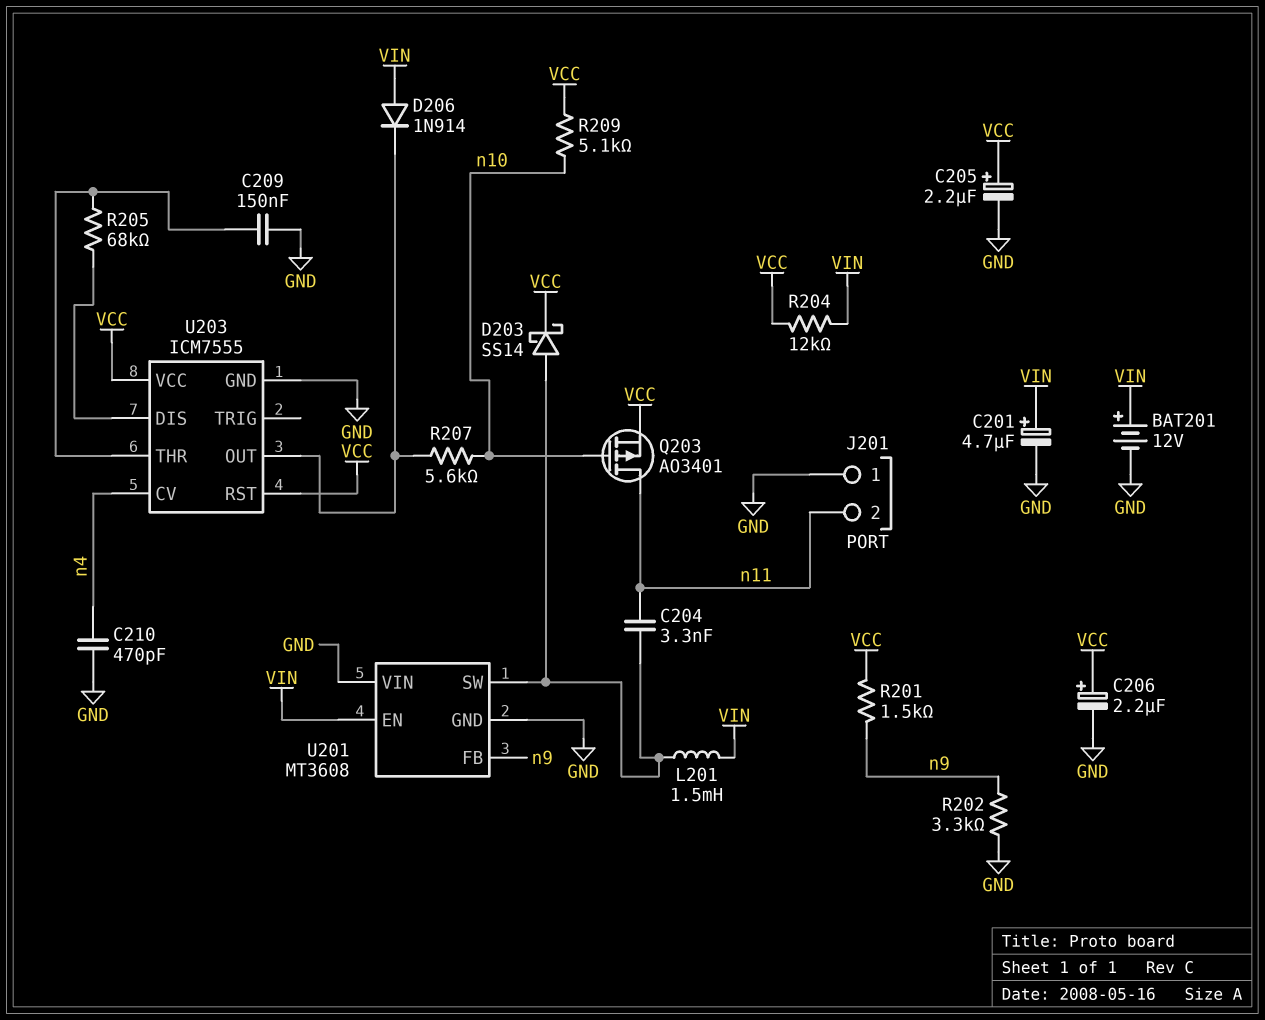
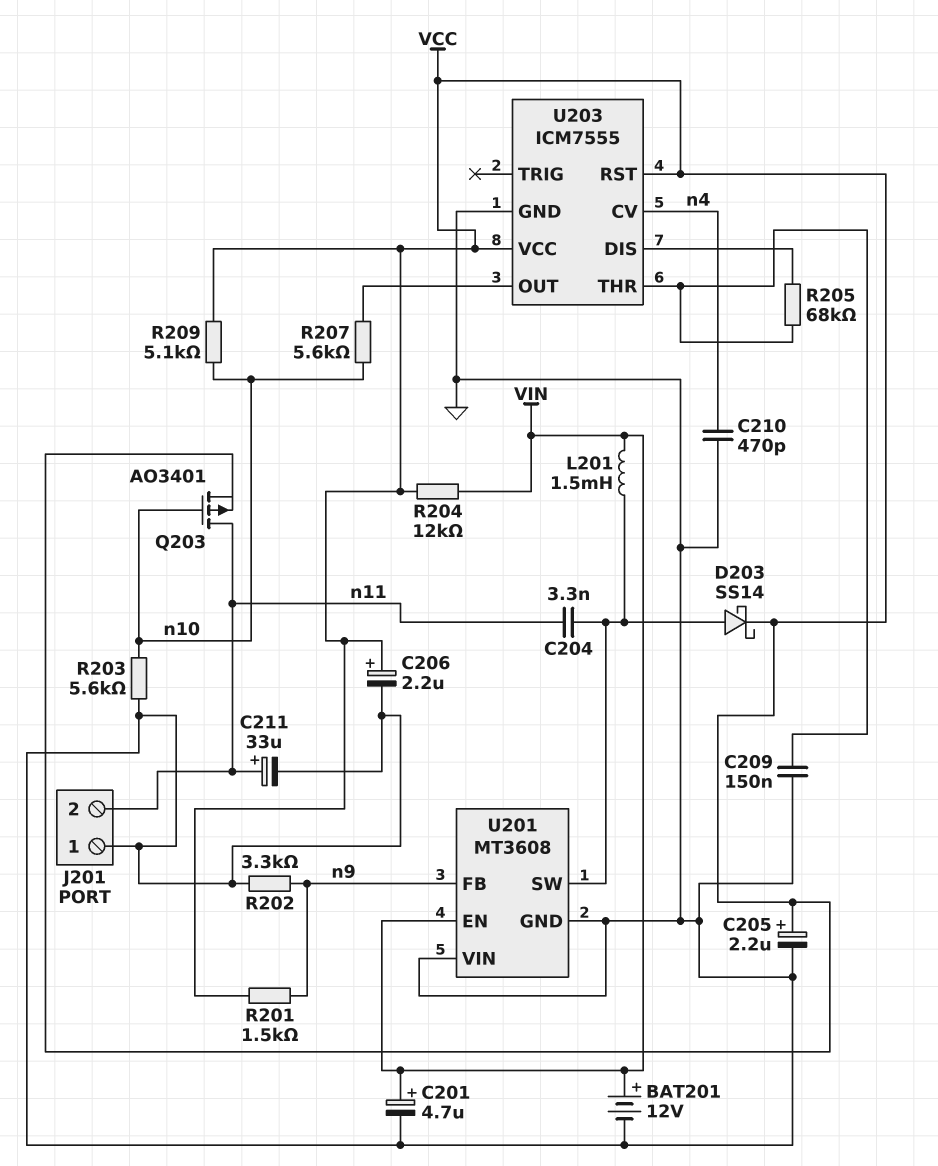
C211: none -> 33uF (plus n11, minus GND)
D206: diode 1N914 (A VIN, K U203/OUT) -> none
R203: none -> 5.6k (GND, n10)

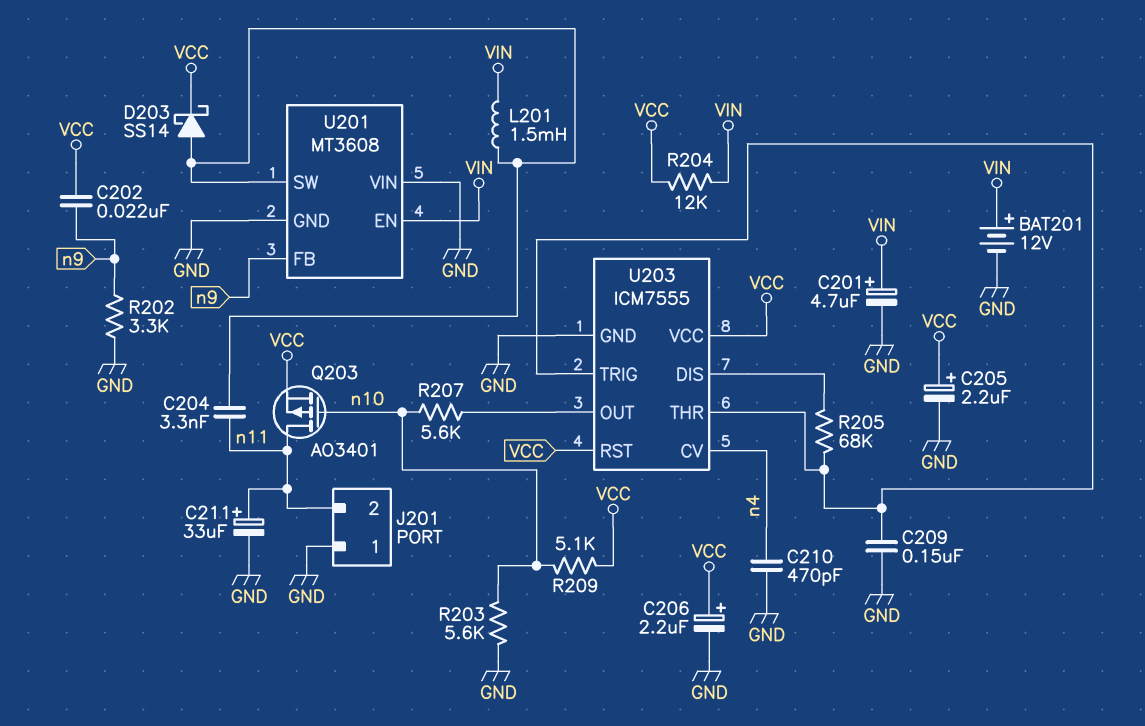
C202: none -> 22nF (VCC, n9)
R201: 1.5k (VCC, n9) -> none
U203 pin TRIG: none -> U203/THR

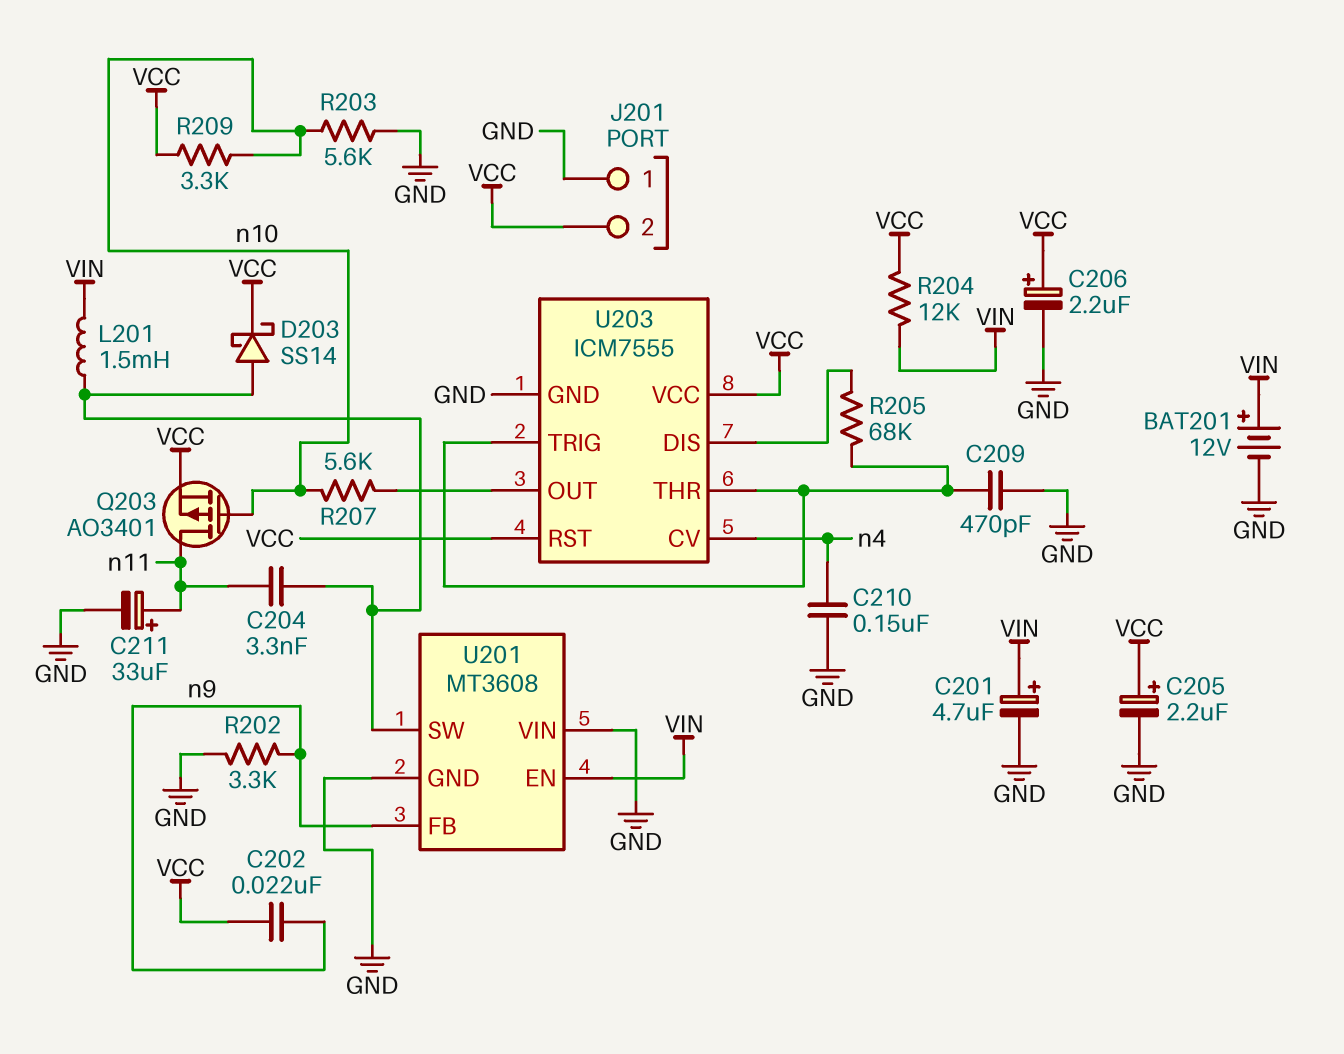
C209: 150nF (GND, U203/THR) -> 470pF (GND, U203/THR)
C210: 470pF (GND, n4) -> 150nF (GND, n4)
J201 pin 2: n11 -> VCC
R209: 5.1k (VCC, n10) -> 3.3k (VCC, n10)

